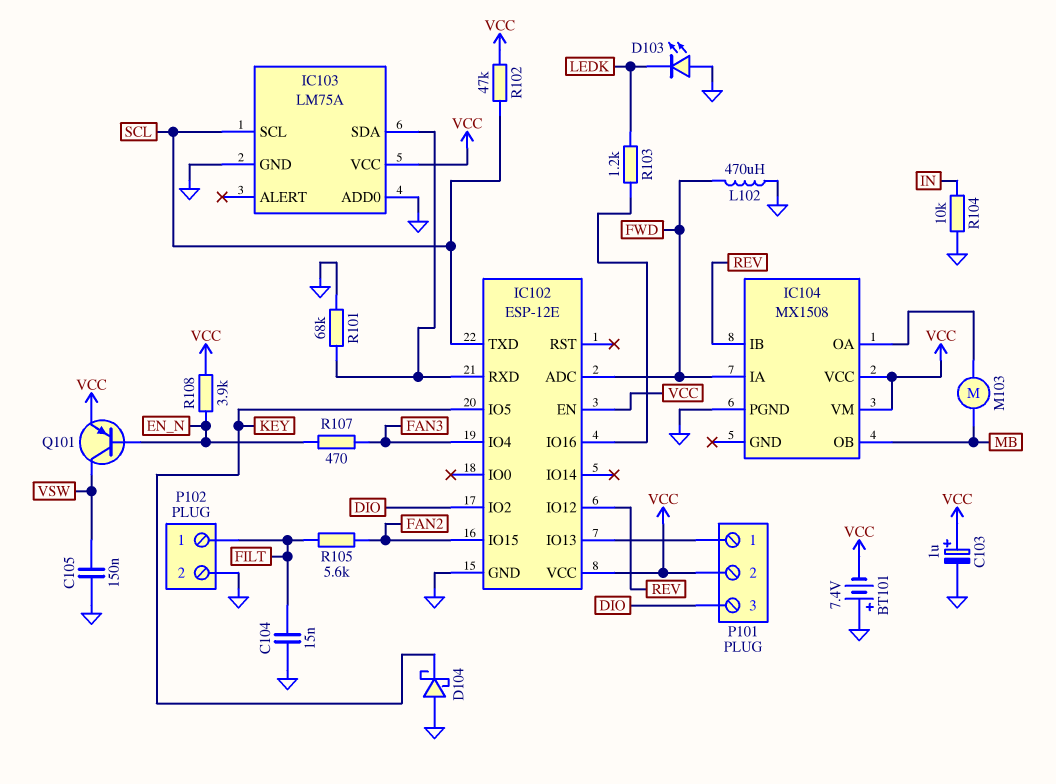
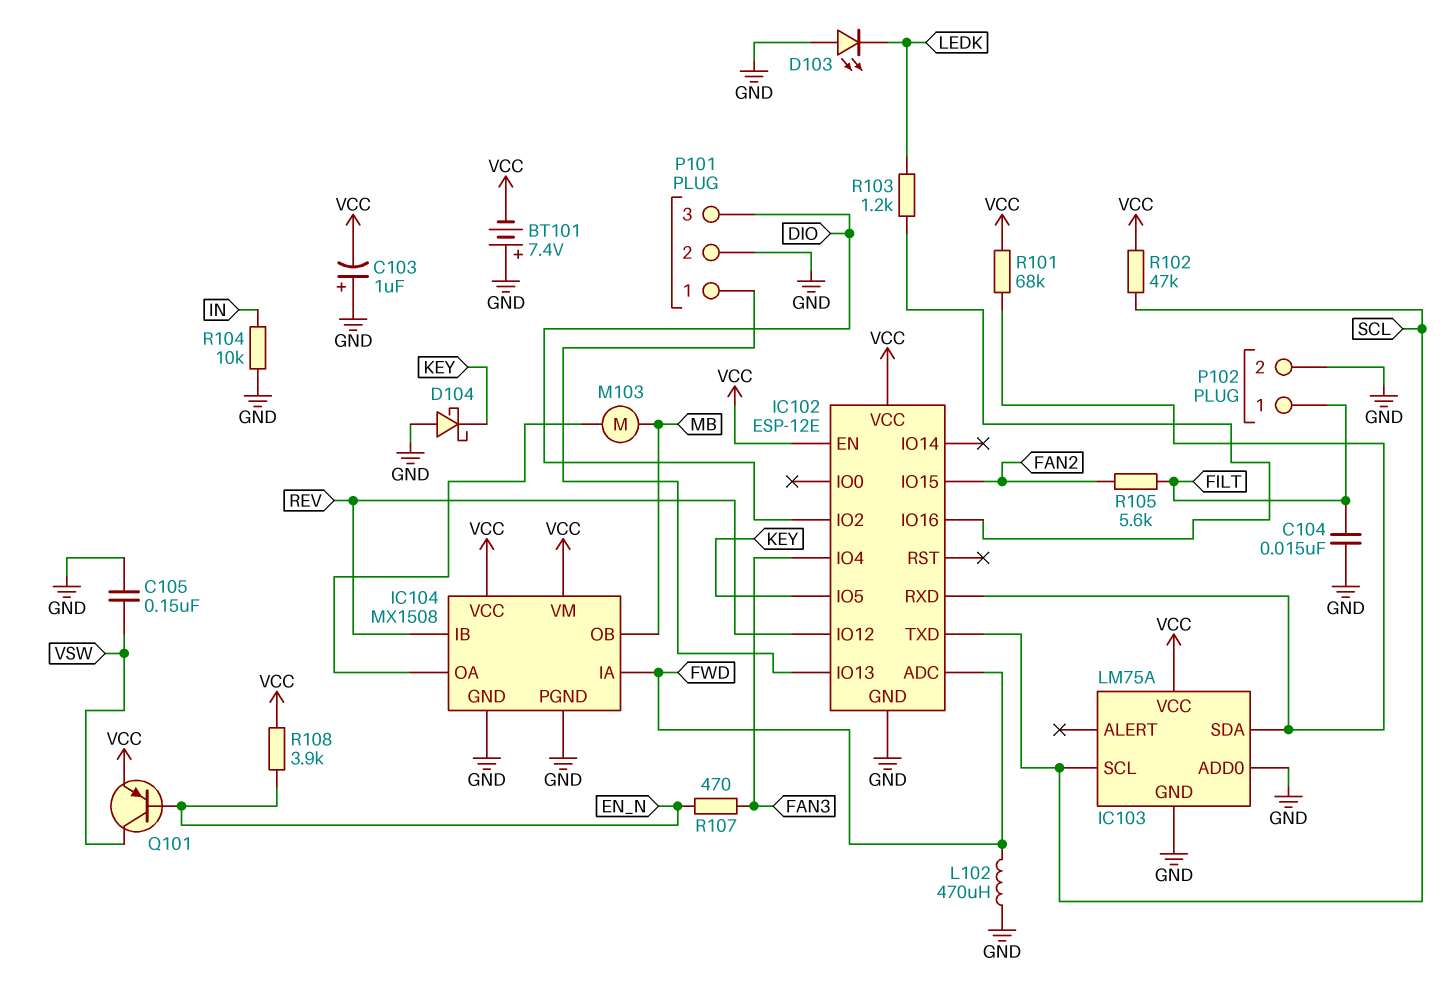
C103: 1uF (plus VCC, minus GND) -> 1uF (plus GND, minus VCC)
IC104 pin GND: none -> GND
P101 pin 2: VCC -> GND
R101: 68k (GND, IC102/RXD) -> 68k (IC102/RXD, VCC)

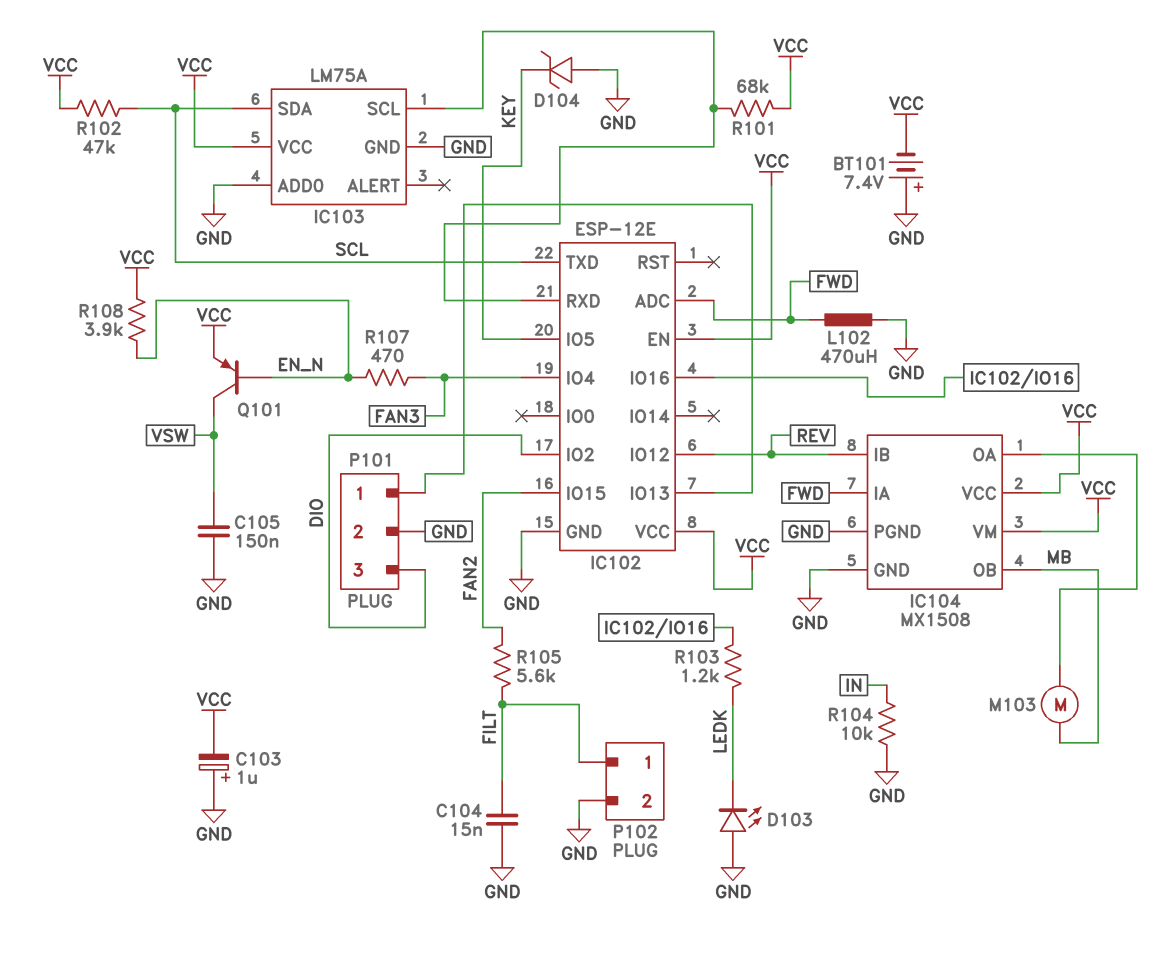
D104: schottky (A GND, K KEY) -> zener (A GND, K KEY)
IC103 pin SCL: SCL -> IC102/RXD
IC103 pin SDA: IC102/RXD -> SCL

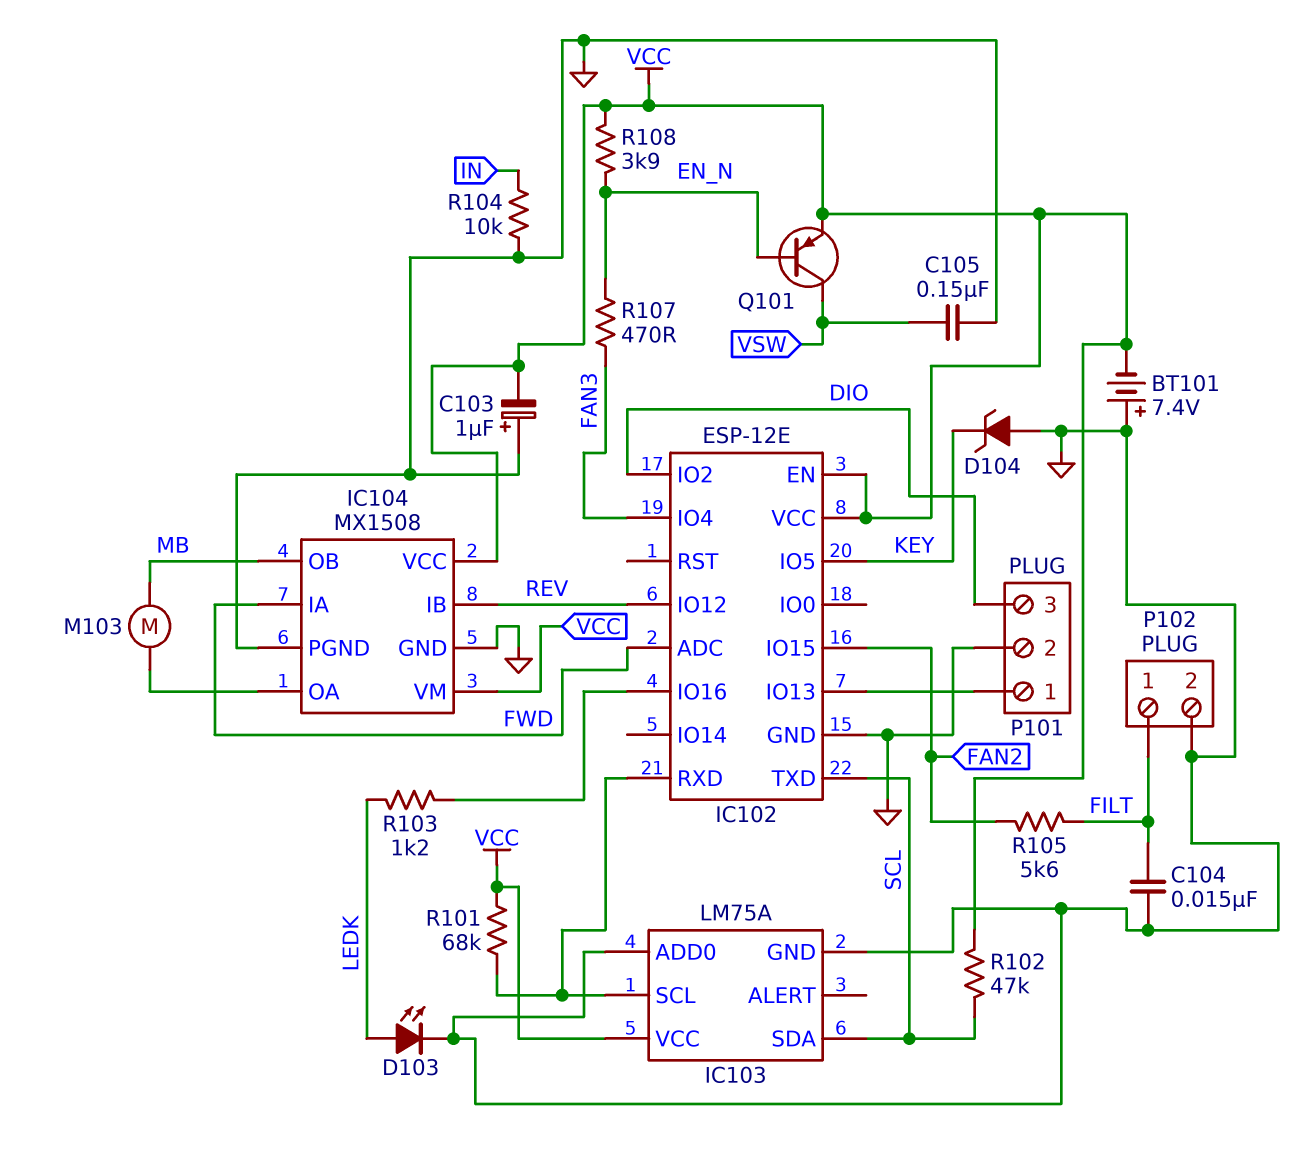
D103: LED (A GND, K LEDK) -> LED (A LEDK, K GND)
L102: 470uH (FWD, GND) -> none

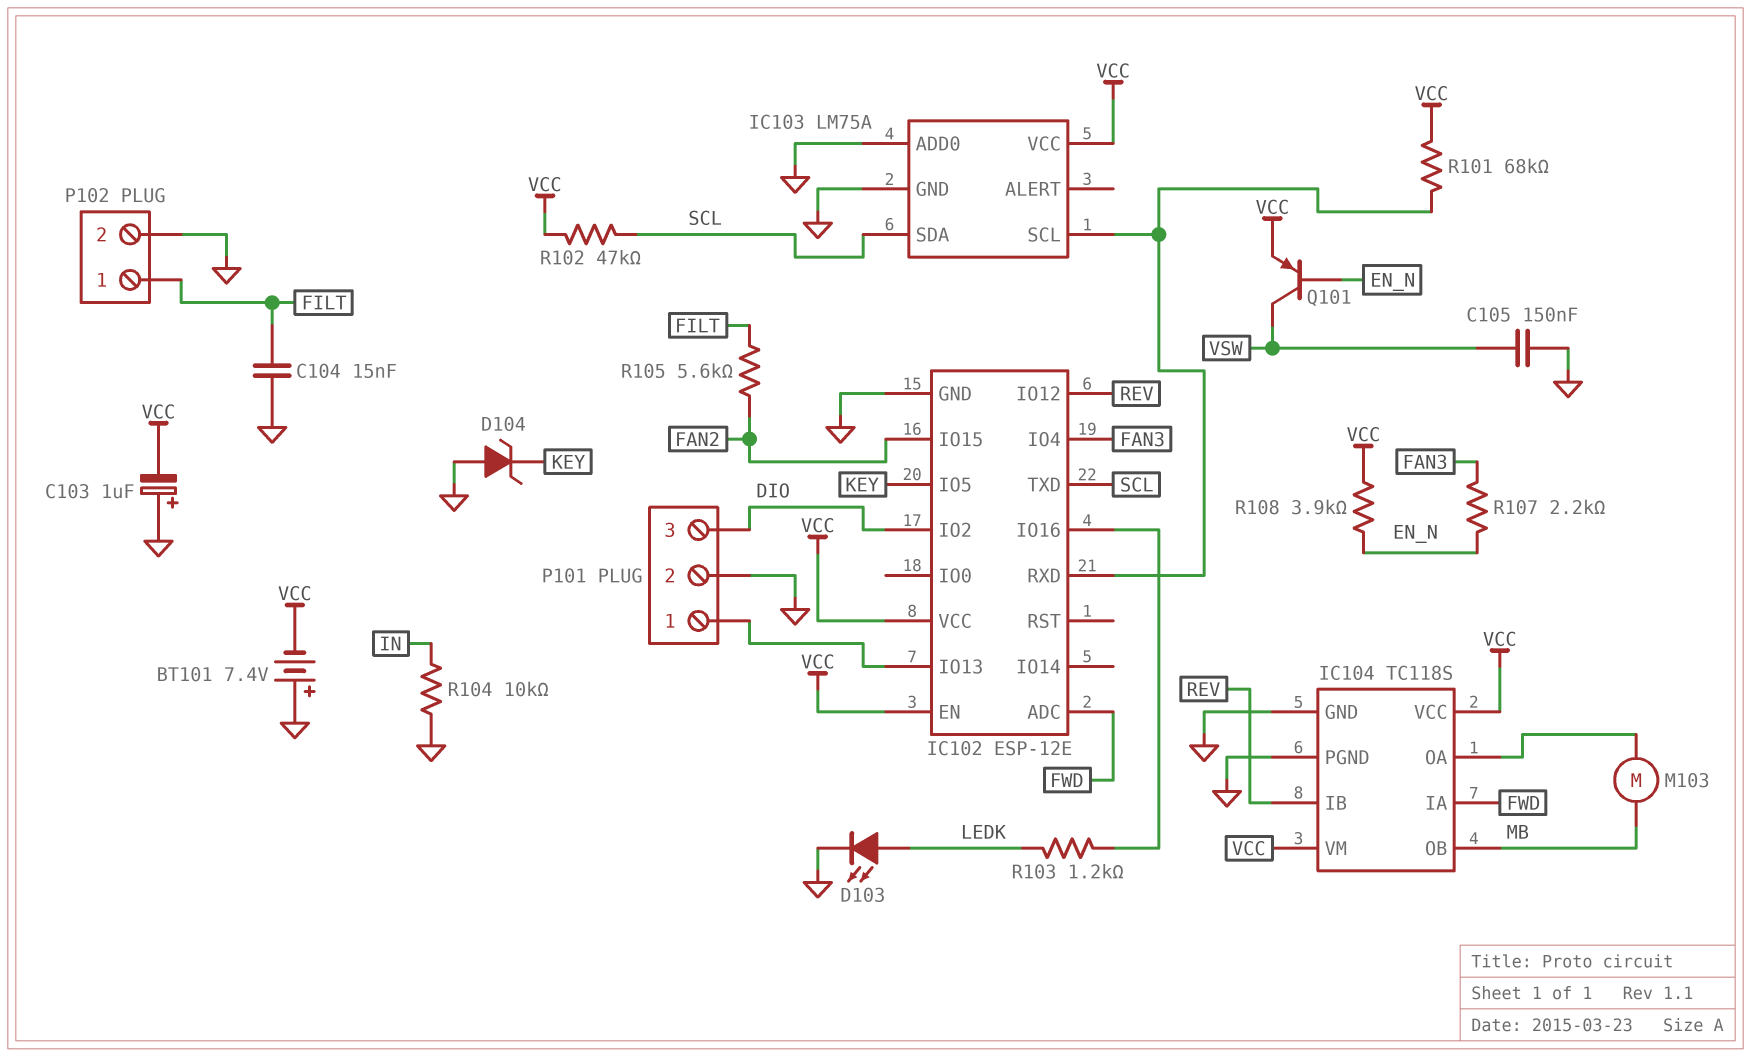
IC104: MX1508 -> TC118S
R107: 470 (EN_N, FAN3) -> 2.2k (EN_N, FAN3)

